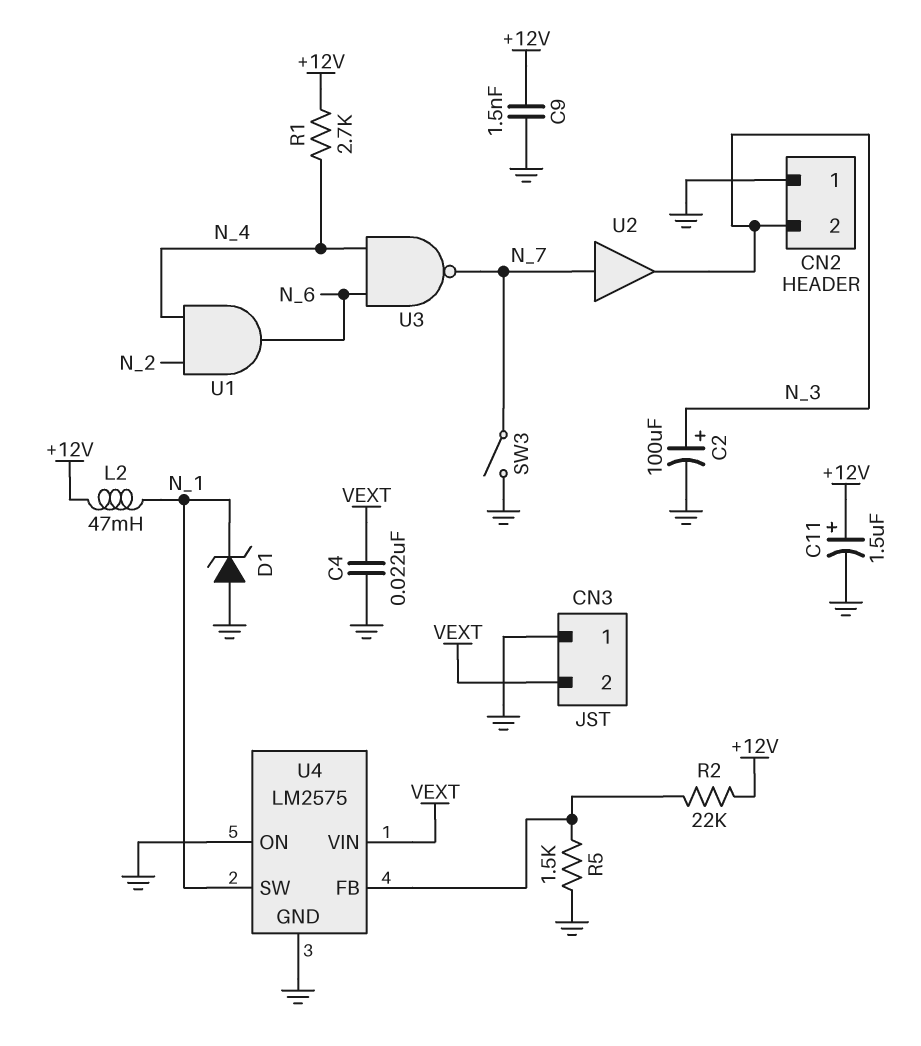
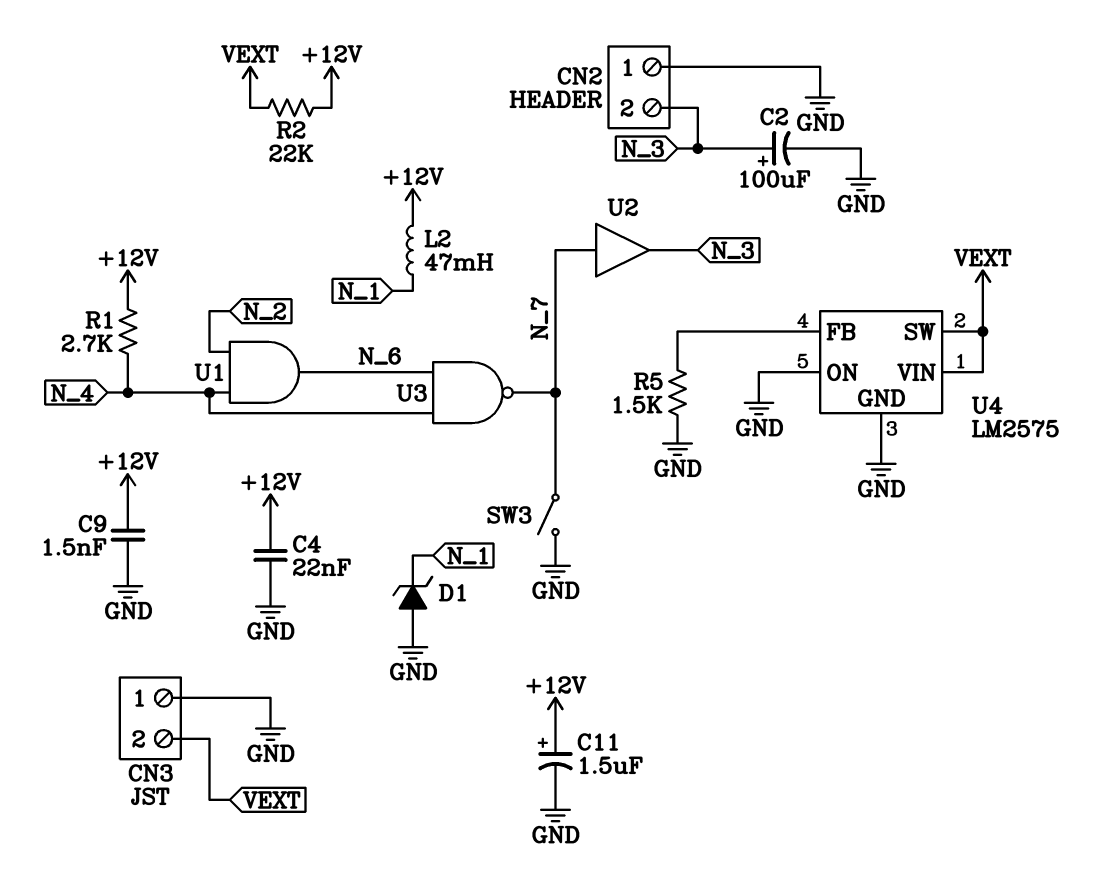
C4: 22nF (GND, VEXT) -> 22nF (+12V, GND)
R2: 22k (+12V, U4/FB) -> 22k (+12V, VEXT)
U4 pin SW: N_1 -> VEXT

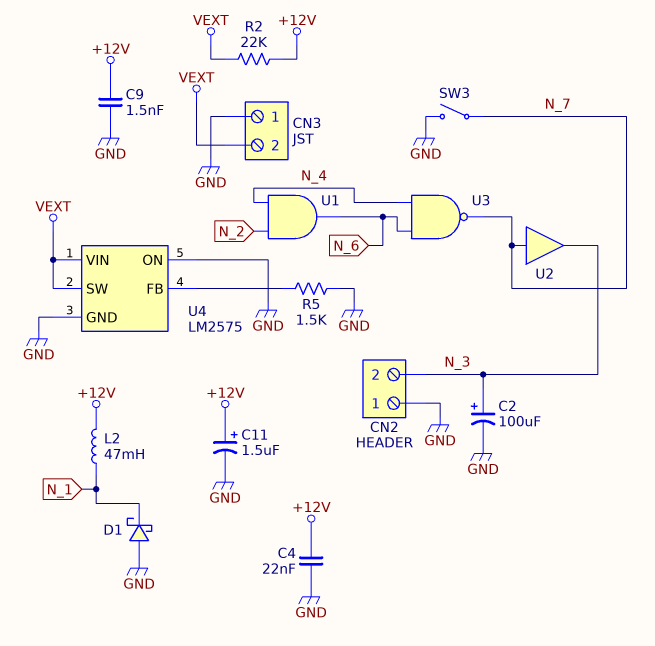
D1: zener (A GND, K N_1) -> schottky (A GND, K N_1)
R1: 2.7k (+12V, N_4) -> none

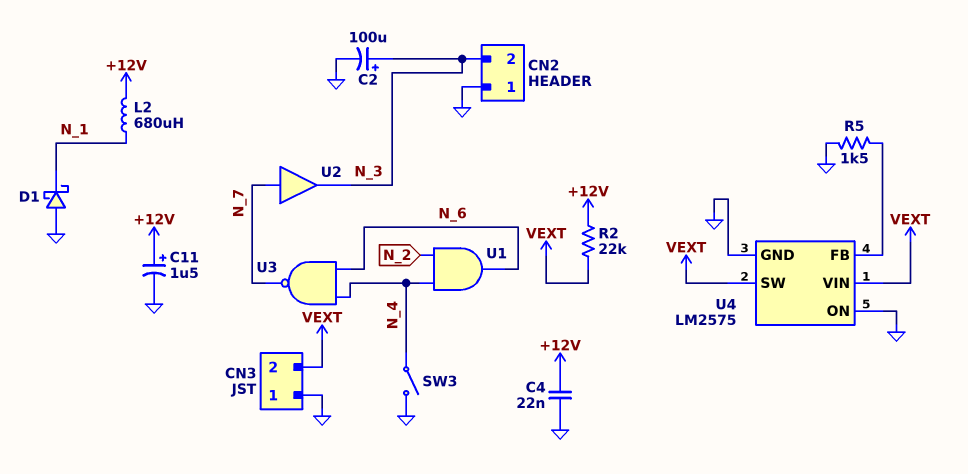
C9: 1.5nF (+12V, GND) -> none
L2: 47mH (+12V, N_1) -> 680uH (+12V, N_1)
SW3: switch (GND, N_7) -> switch (GND, N_4)

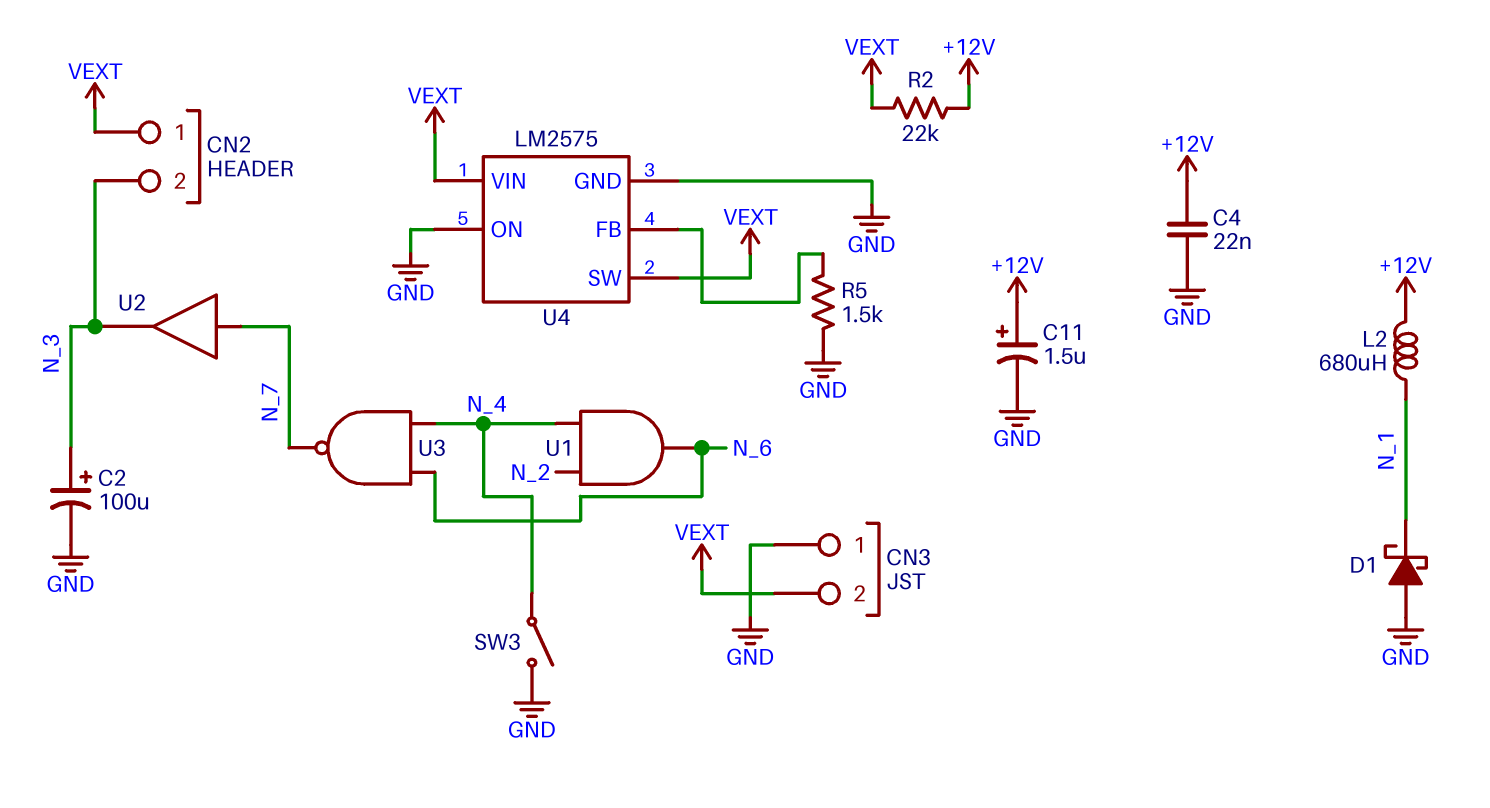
CN2 pin 1: GND -> VEXT

